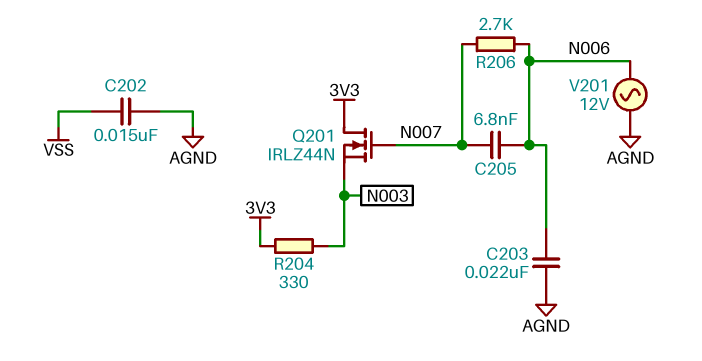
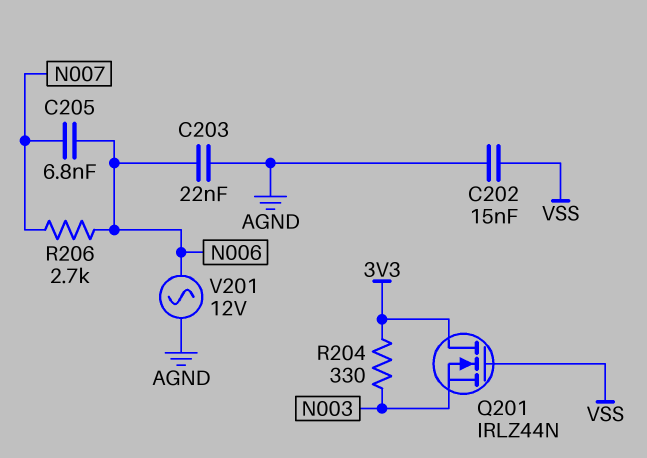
Q201: NMOS IRLZ44N (G N007, D 3V3, S N003) -> NMOS IRLZ44N (G VSS, D 3V3, S N003)

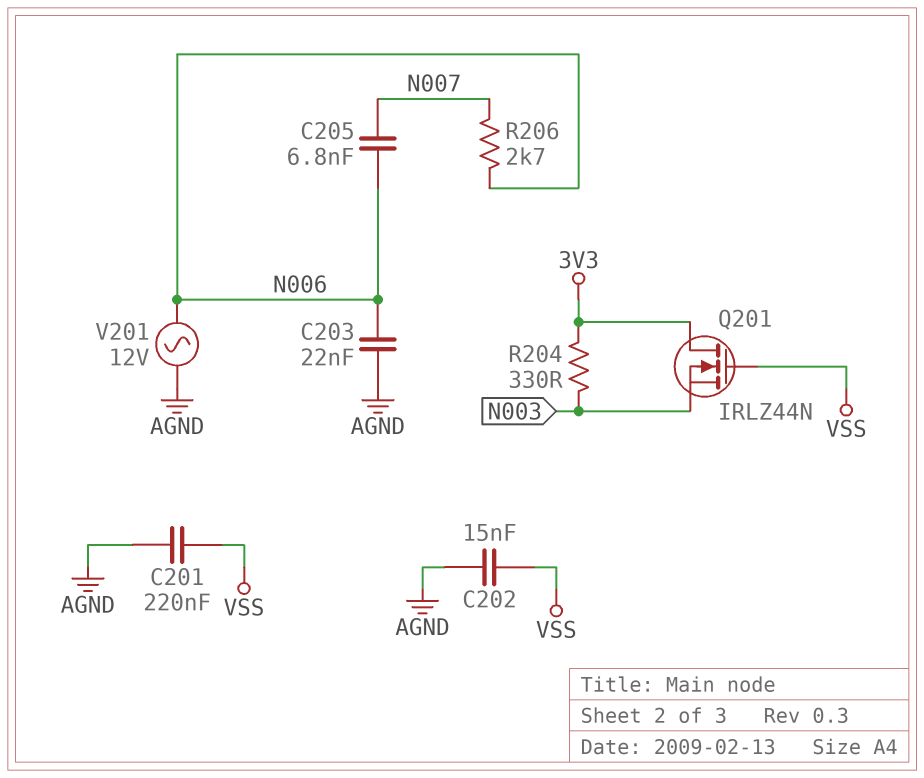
C201: none -> 220nF (AGND, VSS)

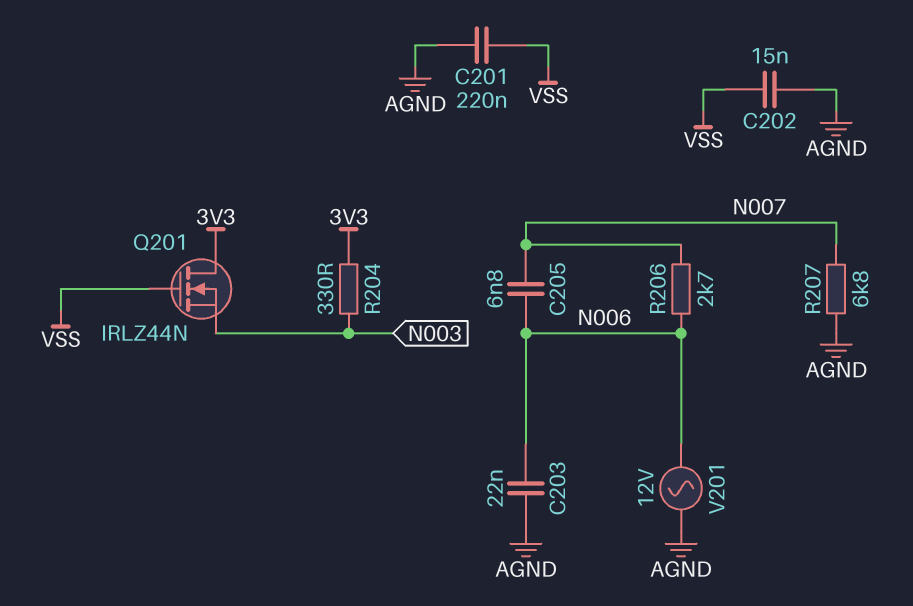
R207: none -> 6.8k (AGND, N007)

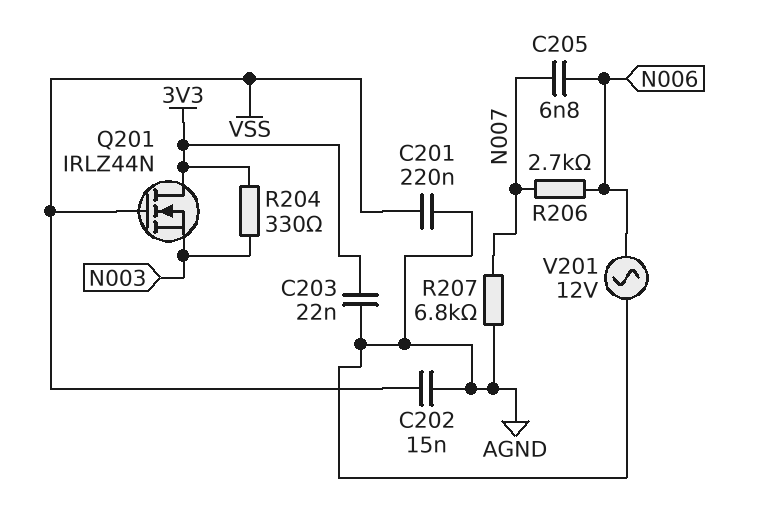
C203: 22nF (AGND, N006) -> 22nF (3V3, AGND)

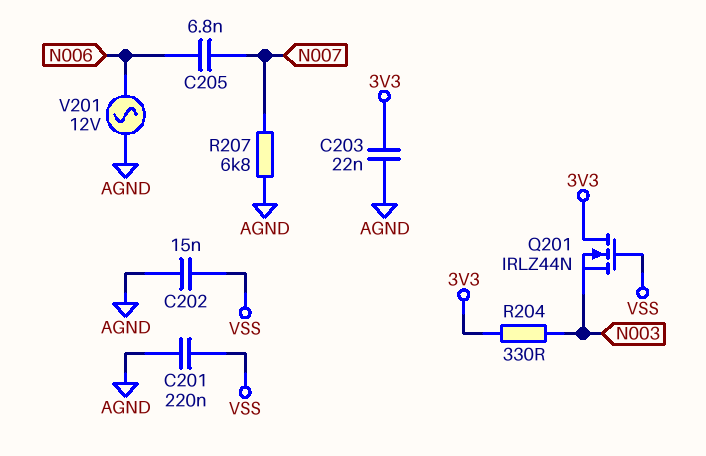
R206: 2.7k (N006, N007) -> none

